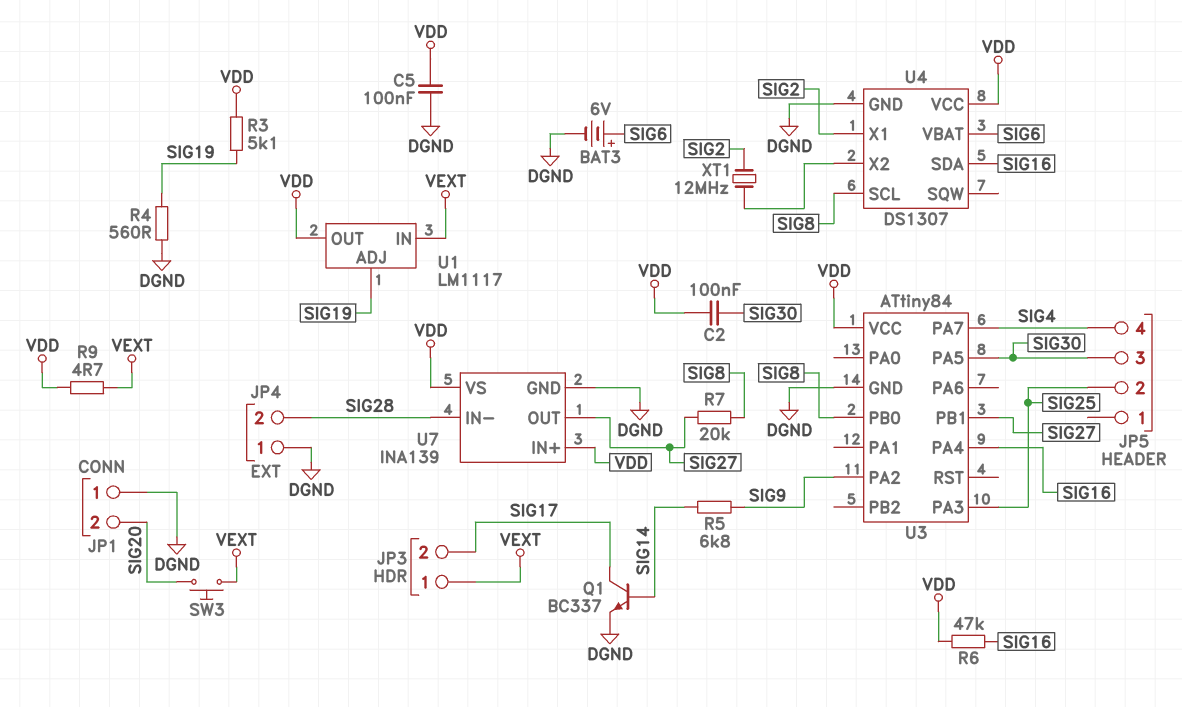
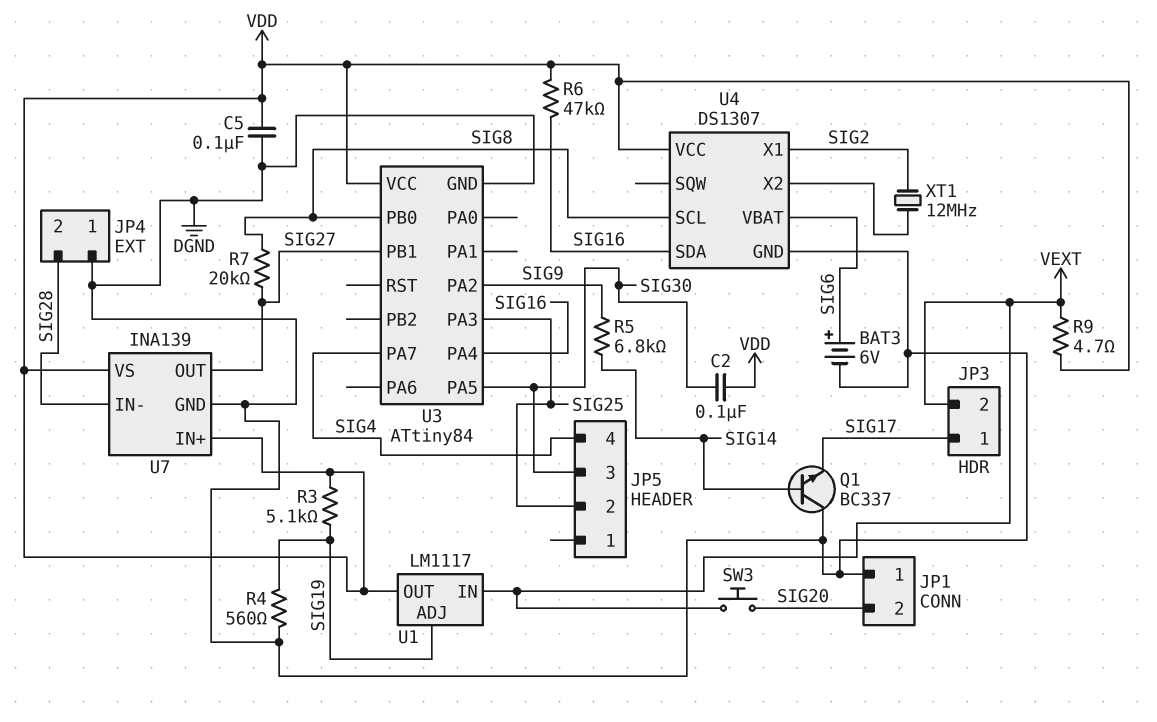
JP3 pin 1: VEXT -> SIG17
JP3 pin 2: SIG17 -> VEXT
Q1: NPN BC337 (B SIG14, C SIG17, E DGND) -> NPN BC337 (B SIG14, C DGND, E SIG17)

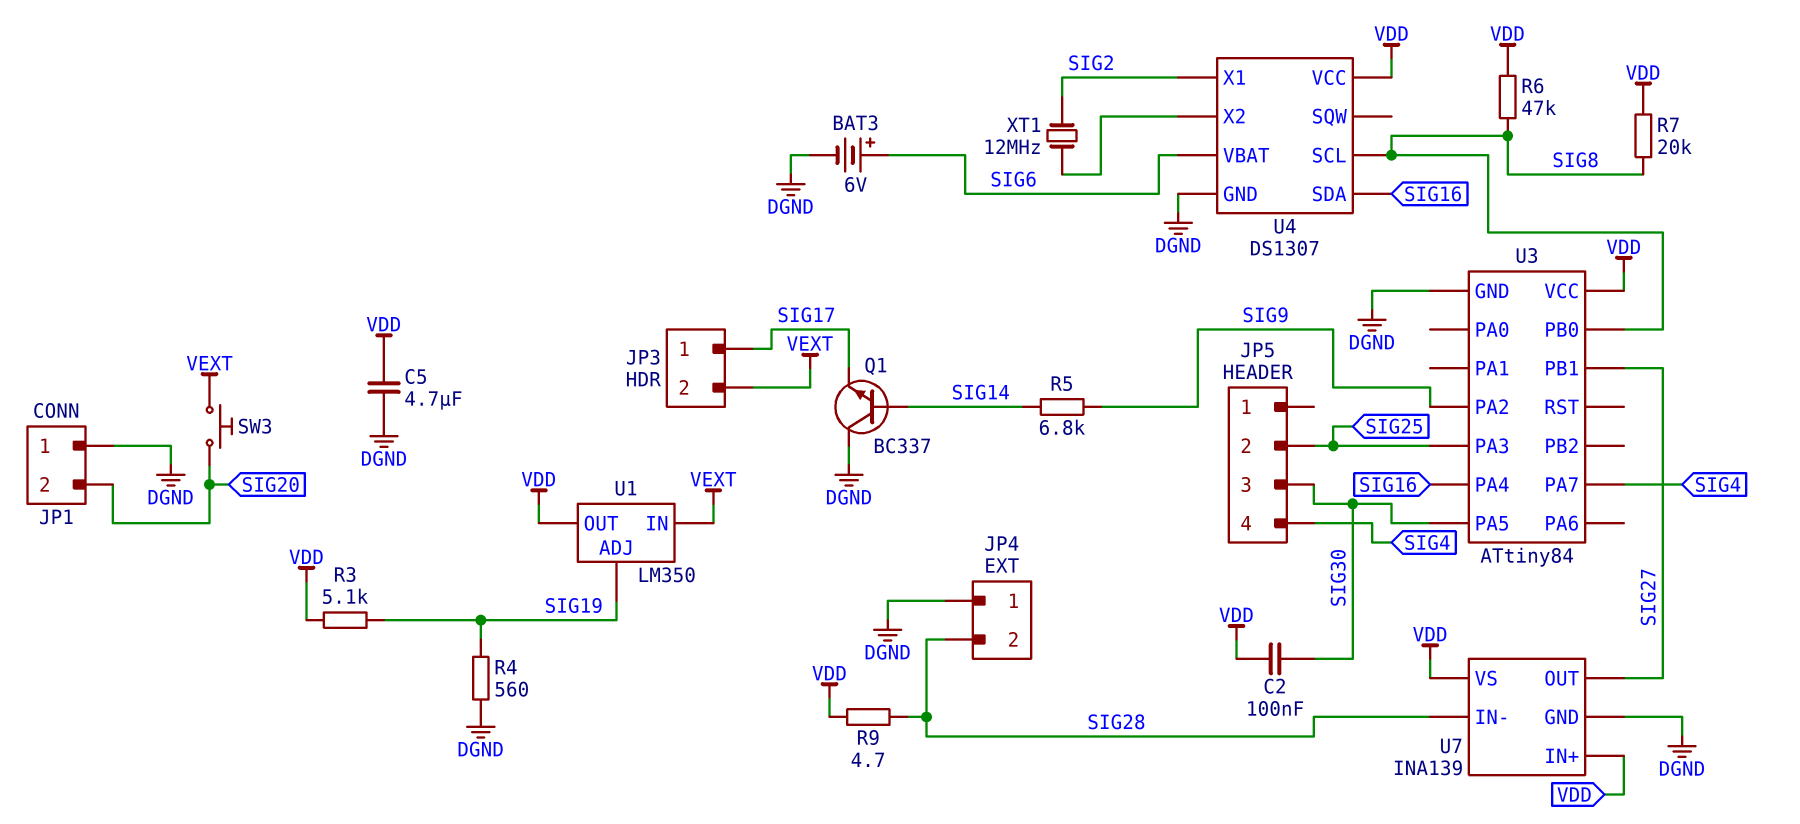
C5: 100nF (DGND, VDD) -> 4.7uF (DGND, VDD)
R6: 47k (SIG16, VDD) -> 47k (SIG8, VDD)
R7: 20k (SIG8, SIG27) -> 20k (SIG8, VDD)
R9: 4.7 (VDD, VEXT) -> 4.7 (SIG28, VDD)
U1: LM1117 -> LM350

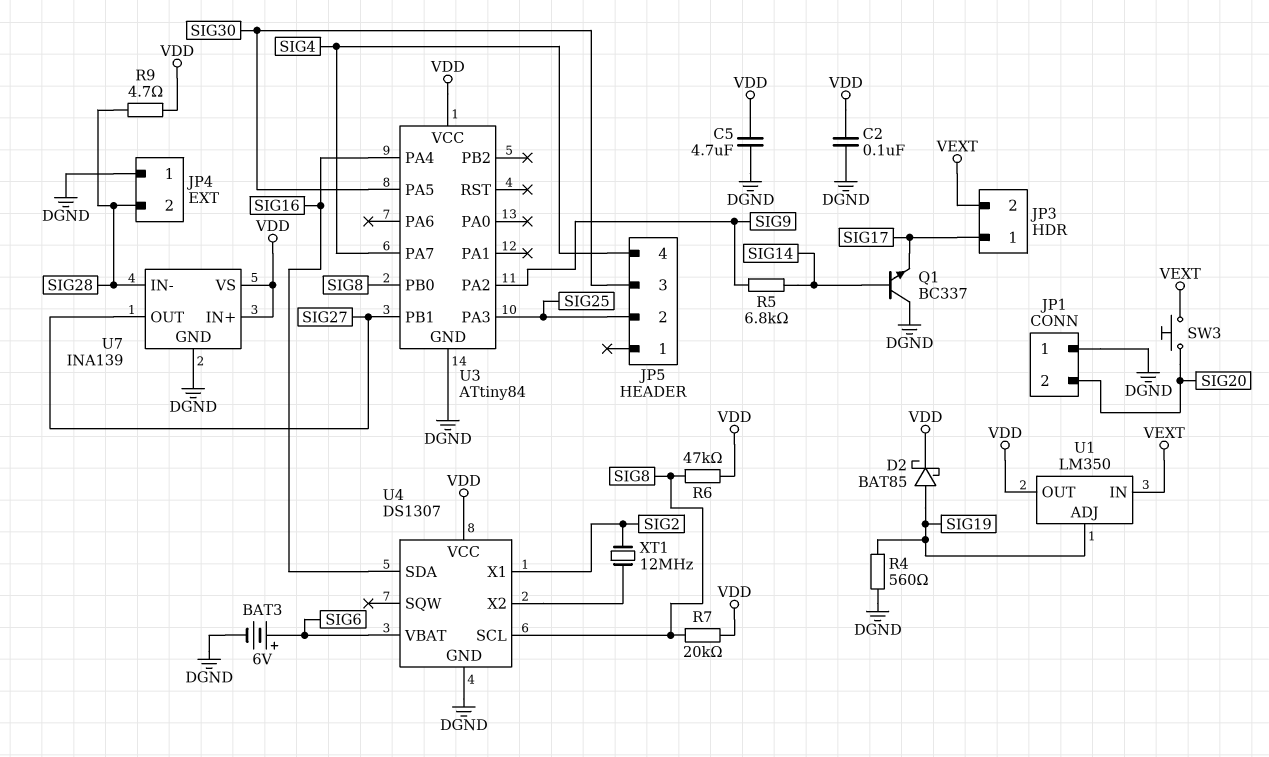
C2: 100nF (SIG30, VDD) -> 100nF (DGND, VDD)
D2: none -> schottky BAT85 (A SIG19, K VDD)
R3: 5.1k (SIG19, VDD) -> none

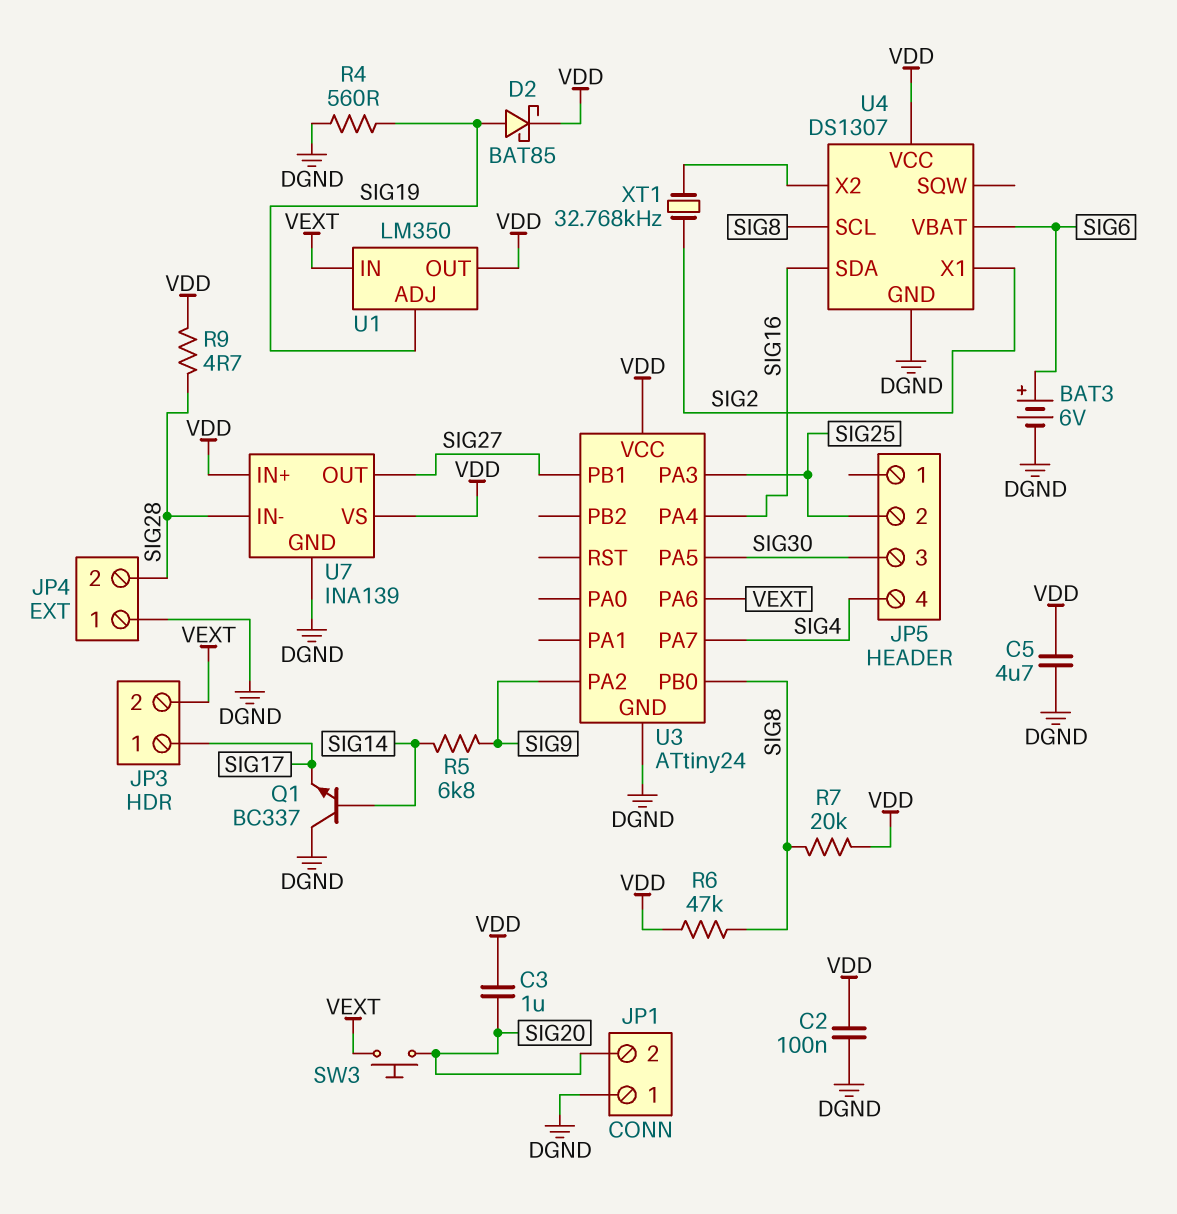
C3: none -> 1uF (SIG20, VDD)
U3: ATtiny84 -> ATtiny24
U3 pin PA6: none -> VEXT
XT1: 12MHz (SIG2, U4/X2) -> 32.768kHz (SIG2, U4/X2)

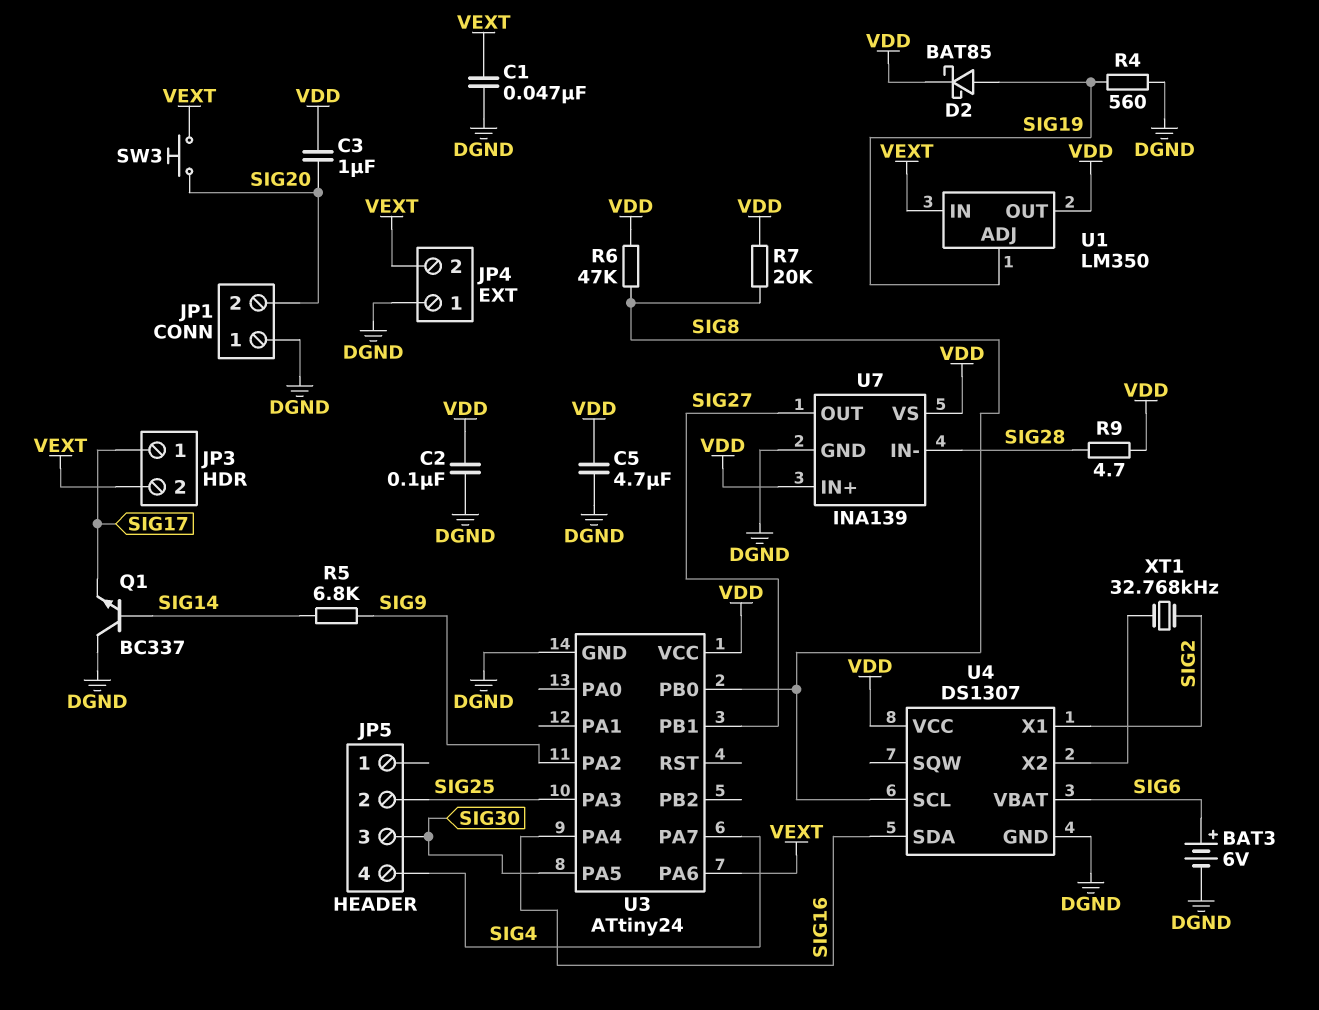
C1: none -> 47nF (DGND, VEXT)
JP4 pin 2: SIG28 -> VEXT

